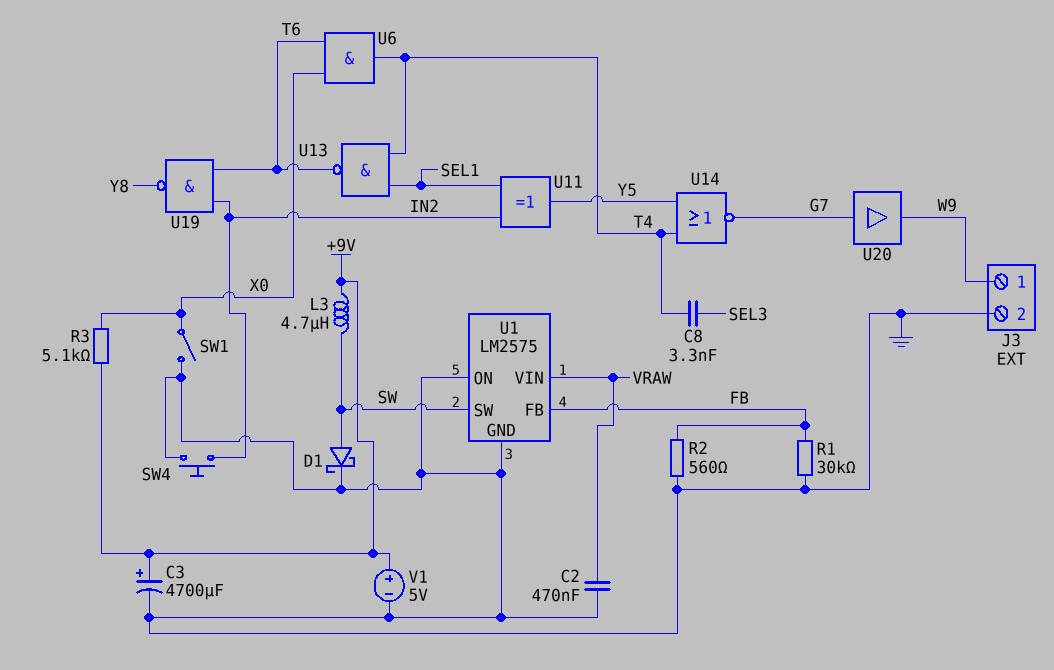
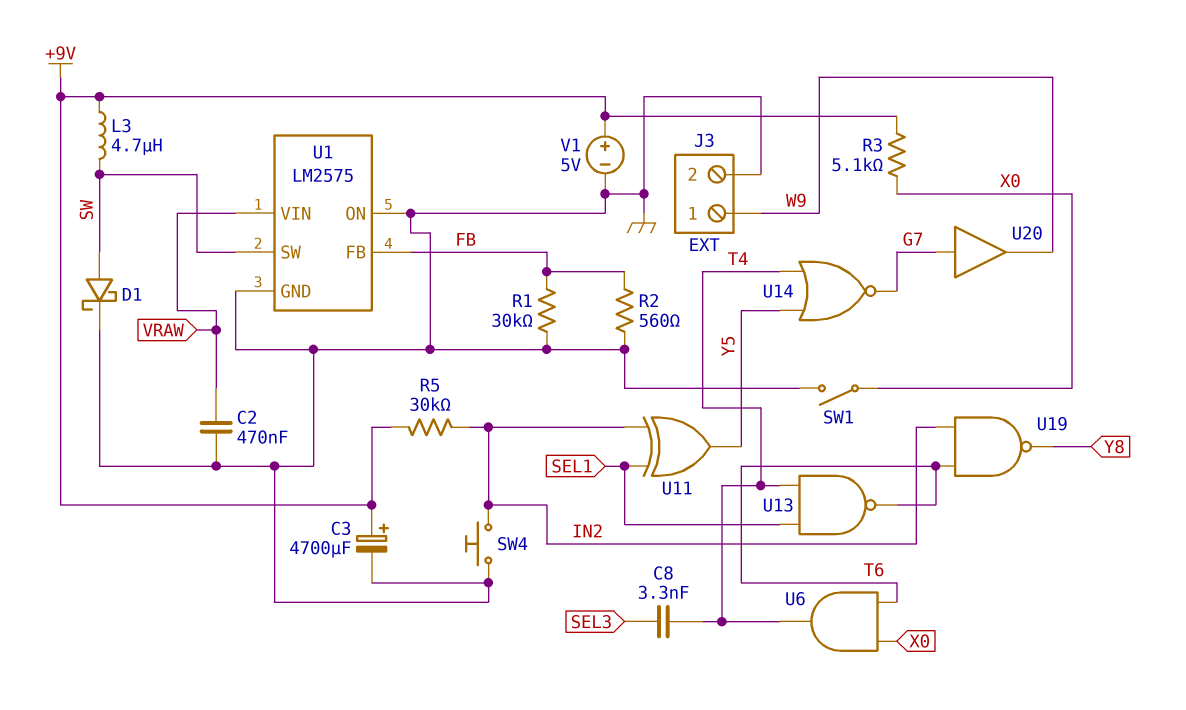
R5: none -> 30k (+9V, IN2)

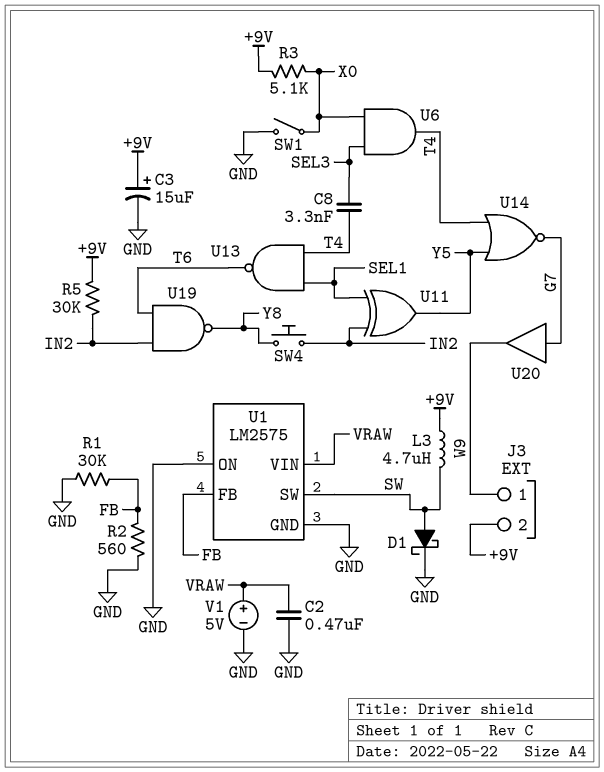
C3: 4700uF (plus +9V, minus GND) -> 15uF (plus +9V, minus GND)
J3 pin 2: GND -> +9V
SW4: button (GND, IN2) -> button (IN2, Y8)
U6: AND (in T6, in X0, out T4) -> AND (in SEL3, in X0, out T4)
V1: 5V (plus +9V, minus GND) -> 5V (plus VRAW, minus GND)

